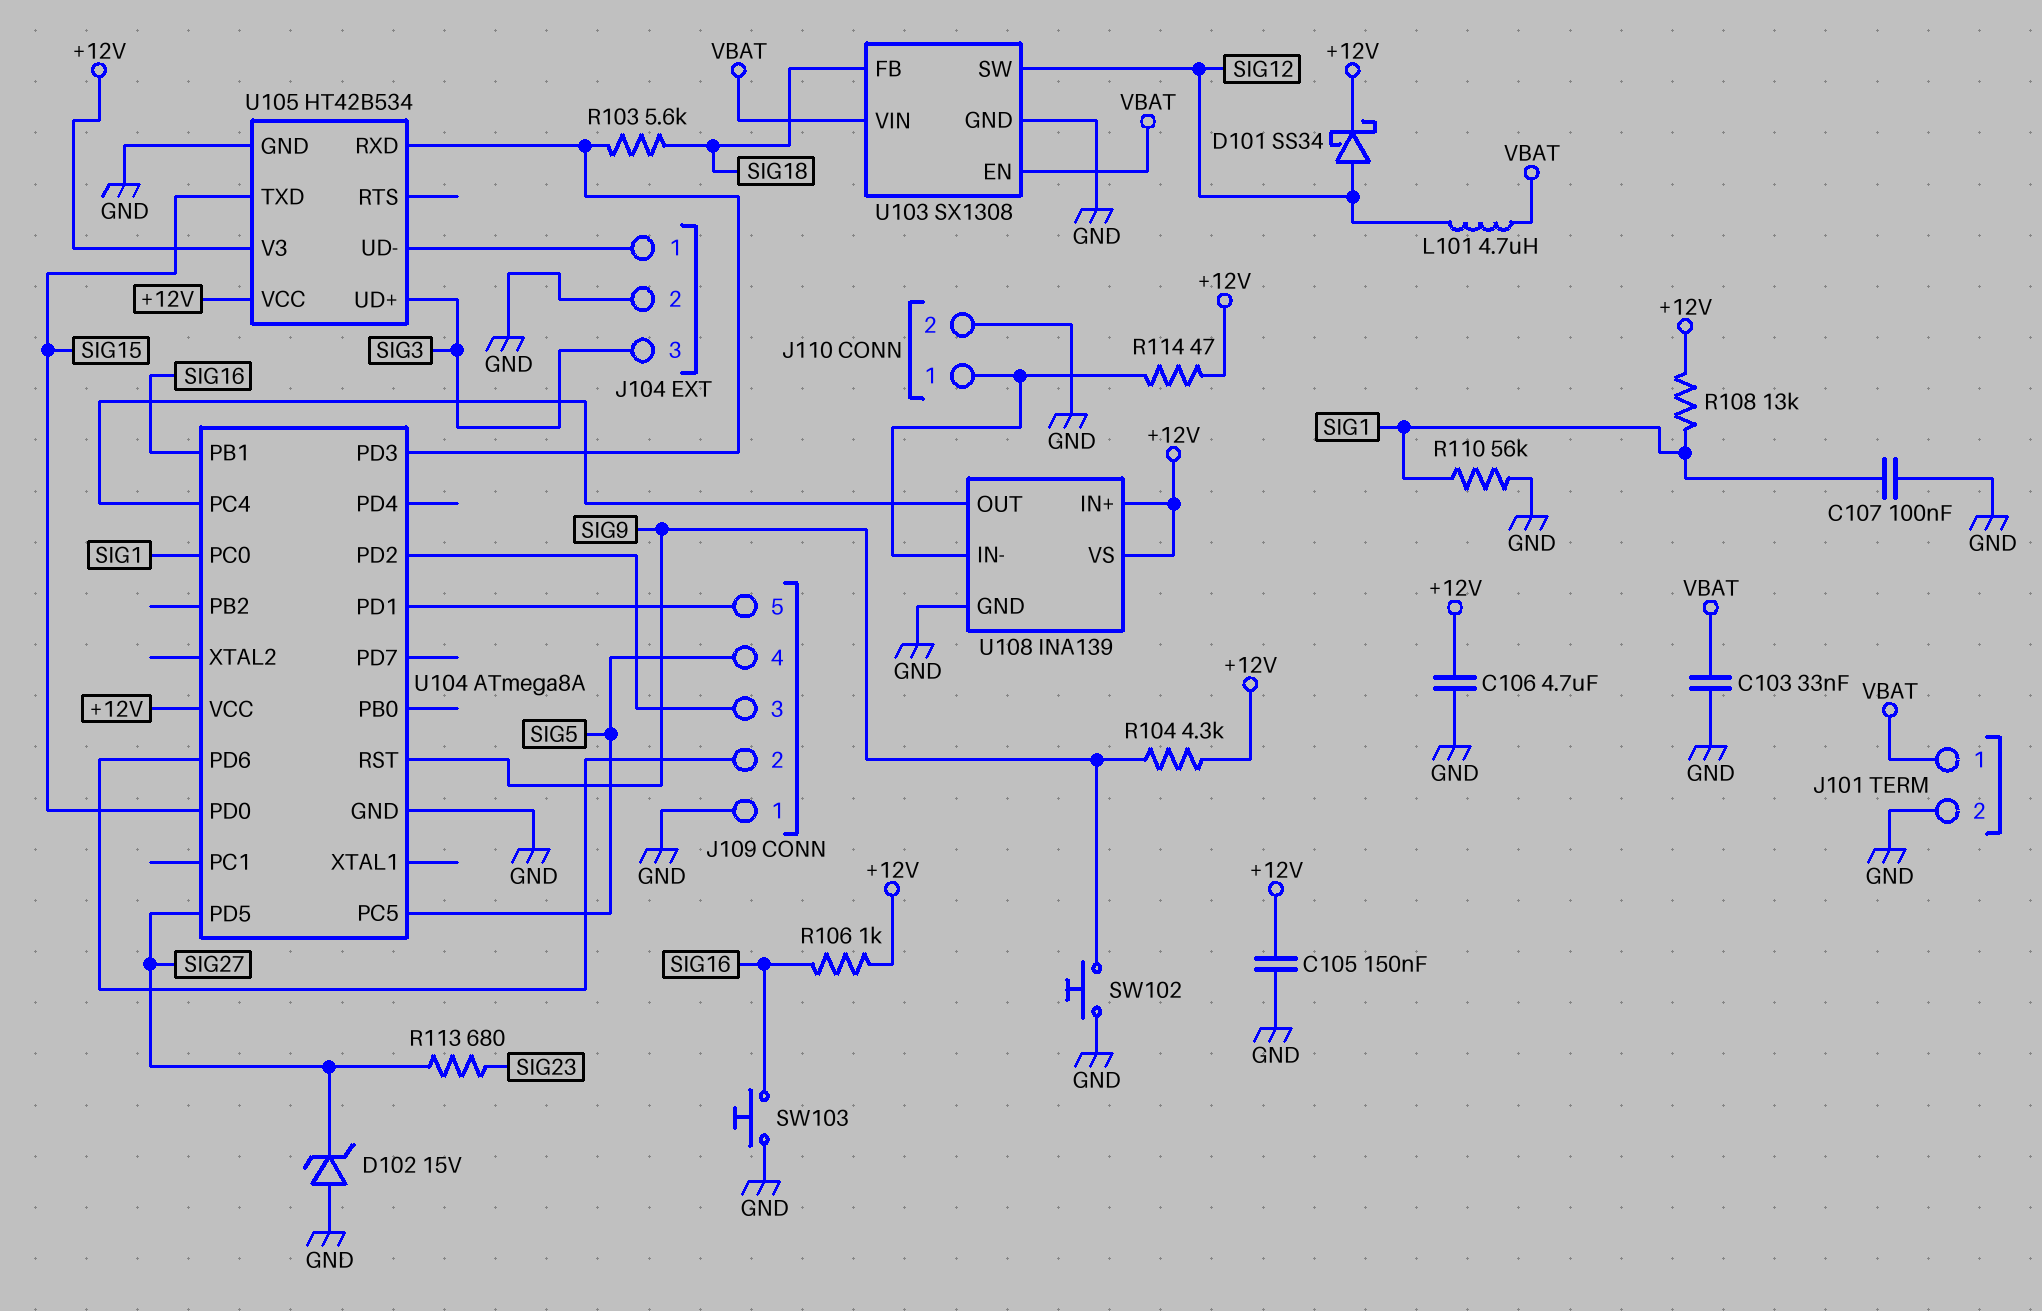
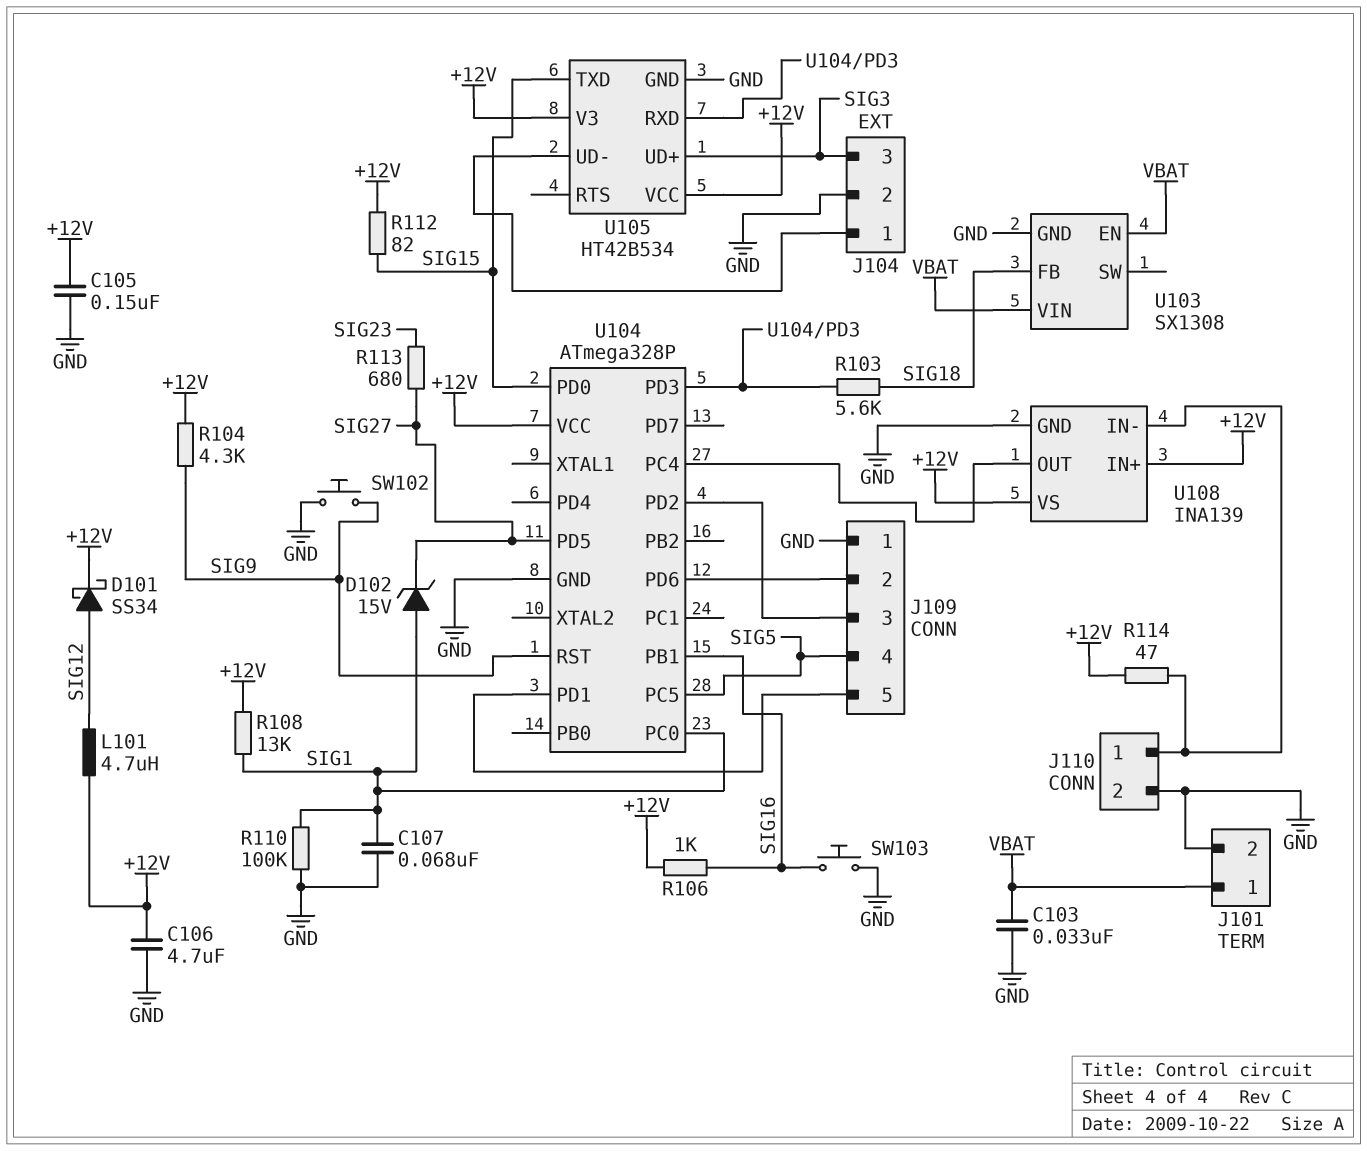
C107: 100nF (GND, SIG1) -> 68nF (GND, SIG1)
D102: zener 15V (A GND, K SIG27) -> zener 15V (A SIG1, K SIG27)
L101: 4.7uH (SIG12, VBAT) -> 4.7uH (+12V, SIG12)
R110: 56k (GND, SIG1) -> 100k (GND, SIG1)
R112: none -> 82 (+12V, SIG15)
U103 pin SW: SIG12 -> none
U104: ATmega8A -> ATmega328P

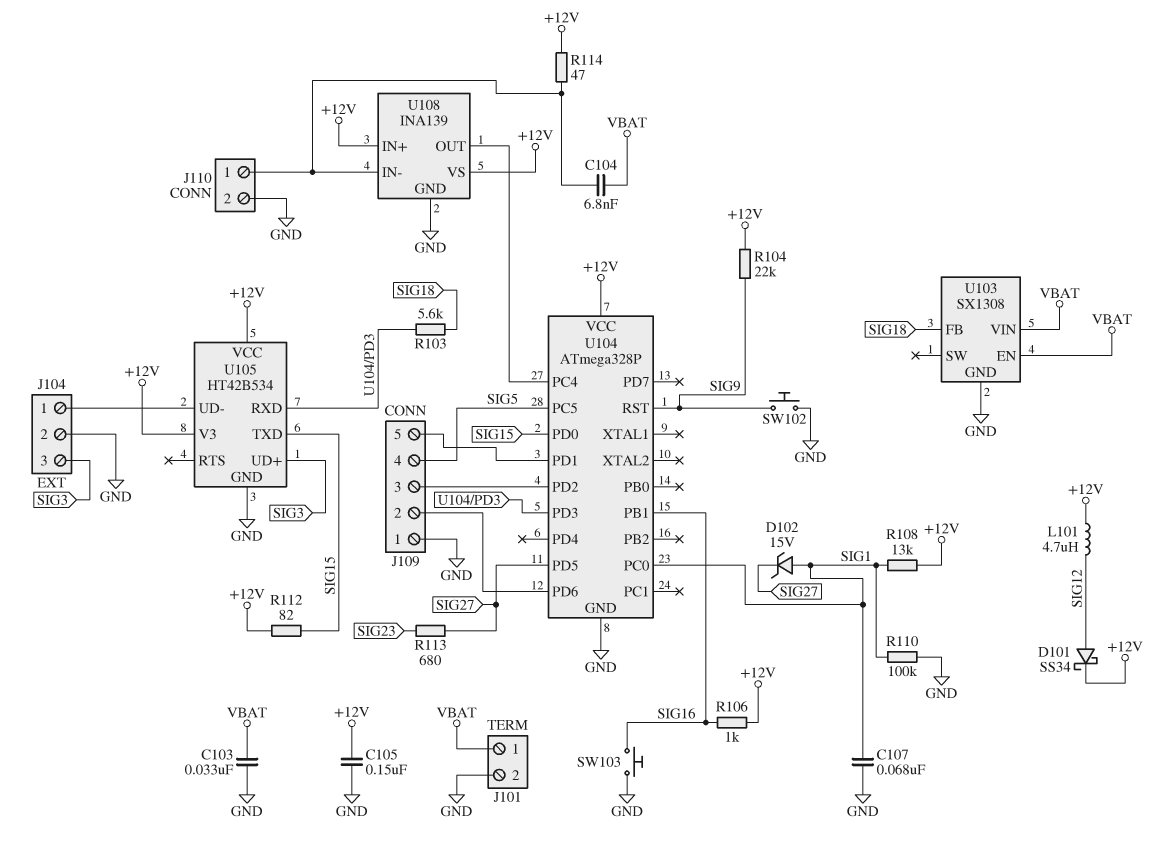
C104: none -> 6.8nF (J110/1, VBAT)
C106: 4.7uF (+12V, GND) -> none
R104: 4.3k (+12V, SIG9) -> 22k (+12V, SIG9)

